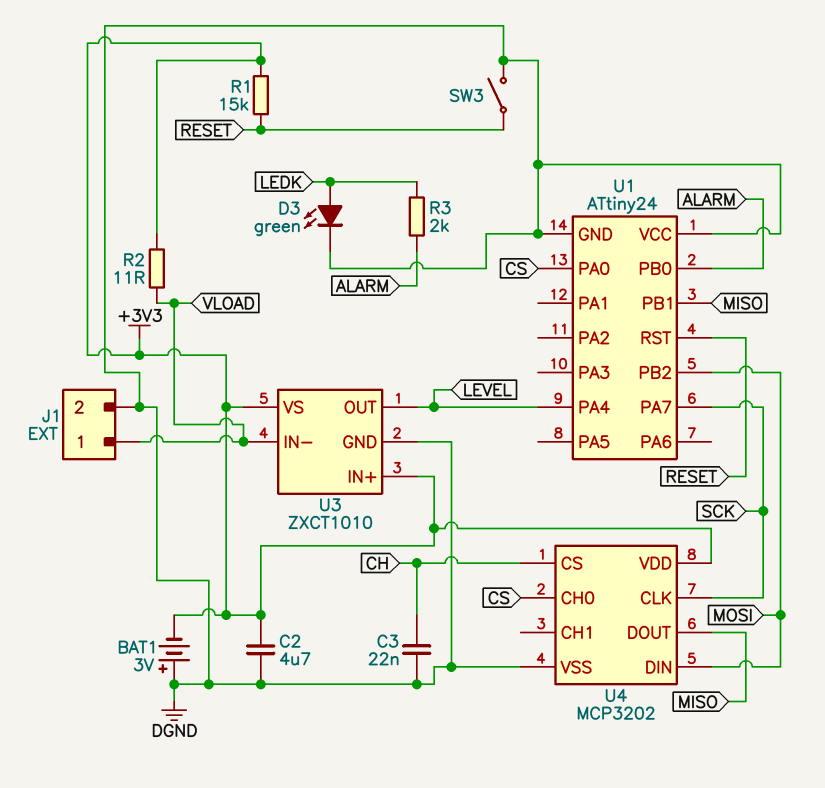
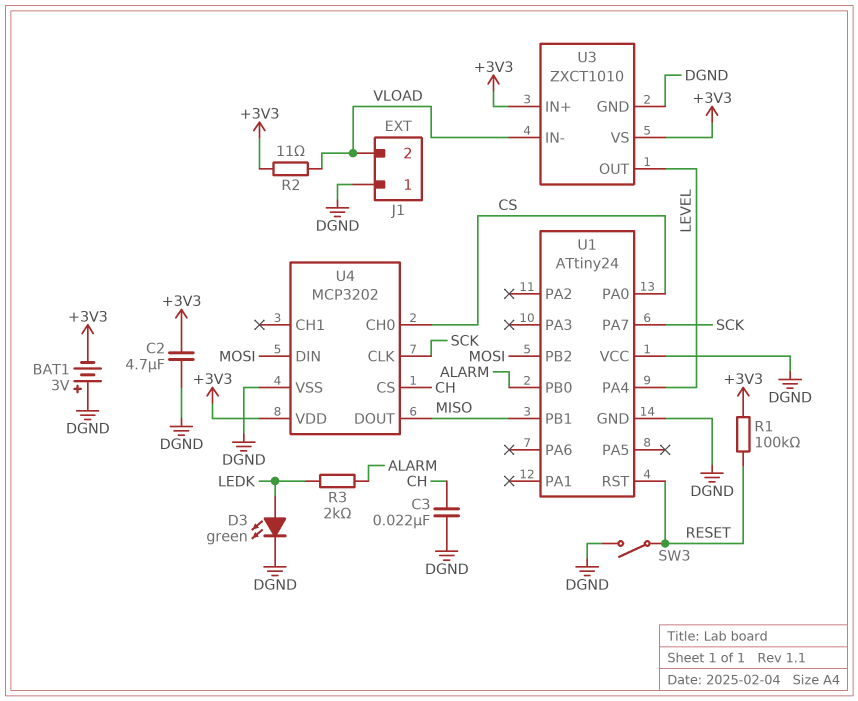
J1 pin 1: VLOAD -> DGND
J1 pin 2: DGND -> VLOAD
R1: 15k (+3V3, RESET) -> 100k (+3V3, RESET)

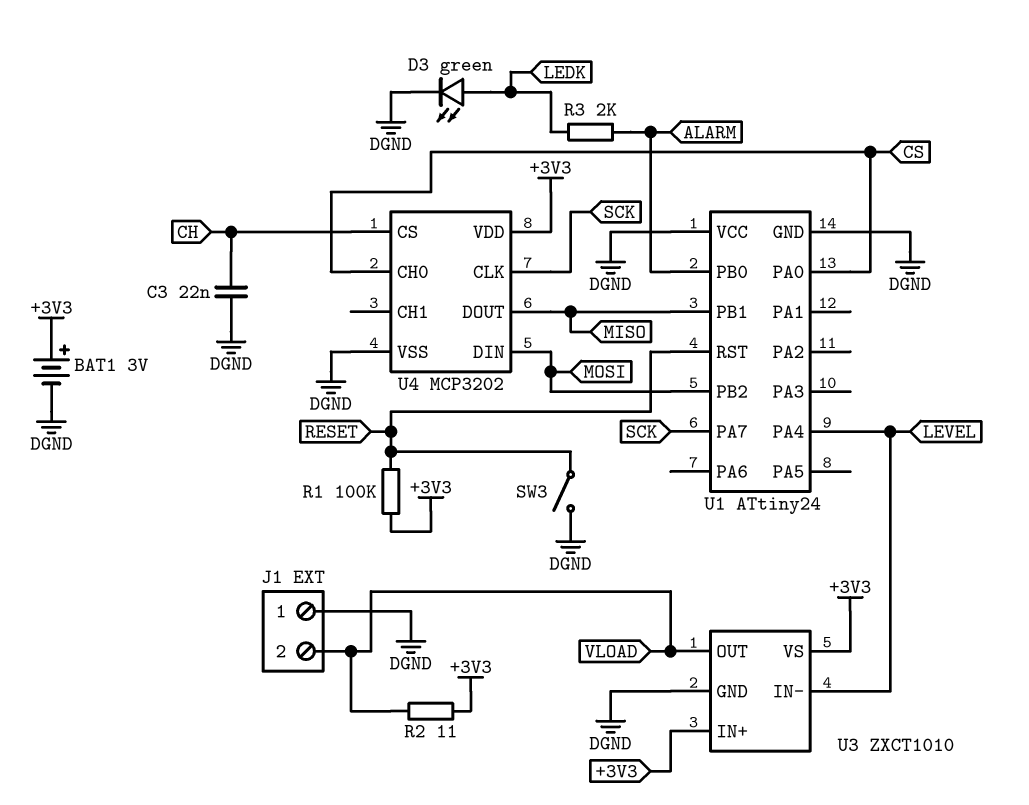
BAT1: 3V (plus DGND, minus +3V3) -> 3V (plus +3V3, minus DGND)
C2: 4.7uF (+3V3, DGND) -> none
U3 pin IN-: VLOAD -> LEVEL
U3 pin OUT: LEVEL -> VLOAD

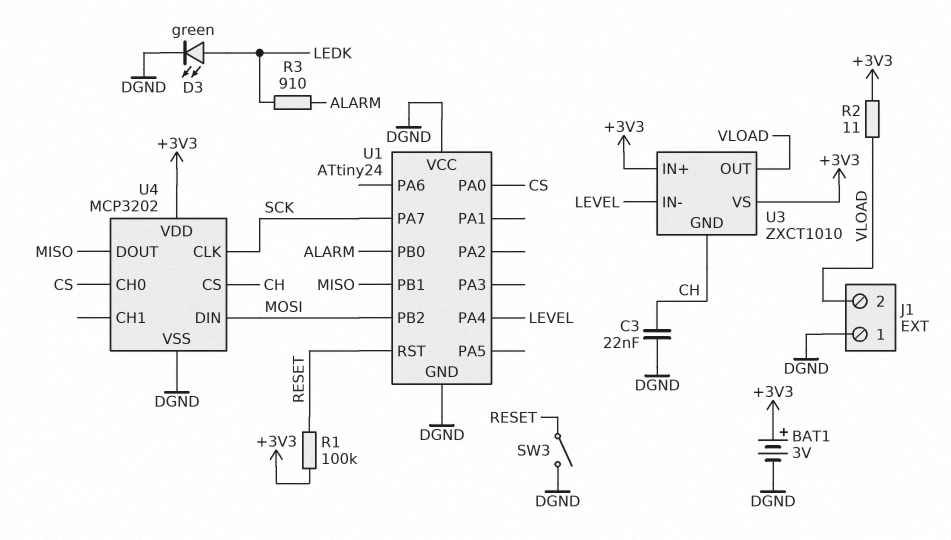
R3: 2k (ALARM, LEDK) -> 910 (ALARM, LEDK)
U3 pin GND: DGND -> CH

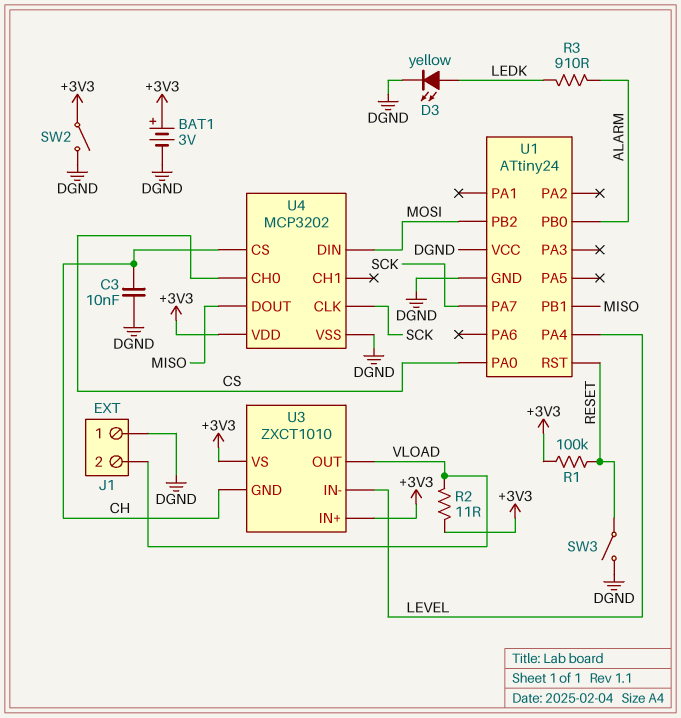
C3: 22nF (CH, DGND) -> 10nF (CH, DGND)
D3: LED green (A LEDK, K DGND) -> LED yellow (A LEDK, K DGND)
SW2: none -> switch (+3V3, DGND)

